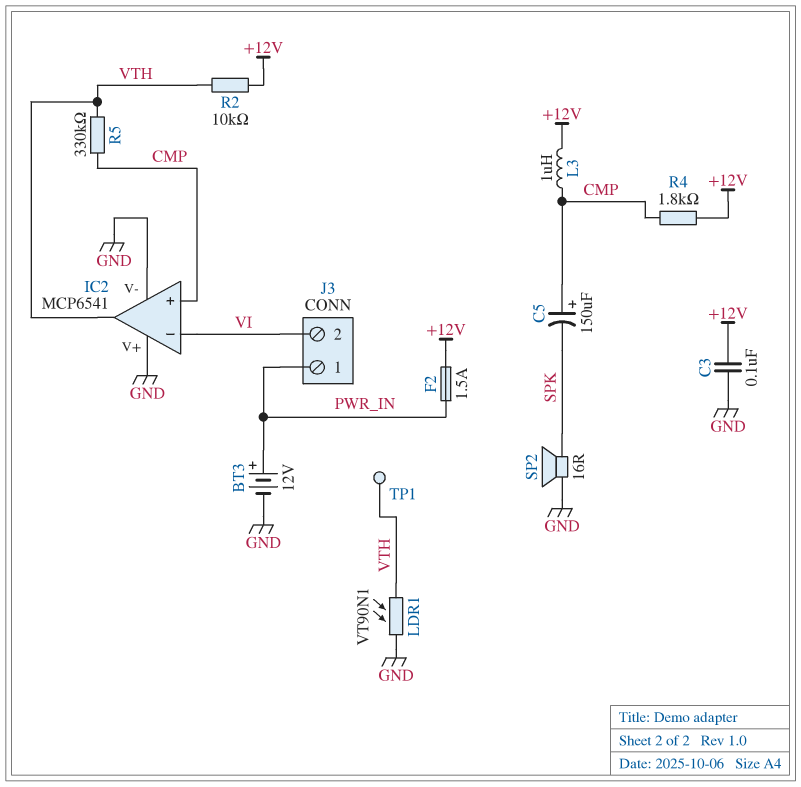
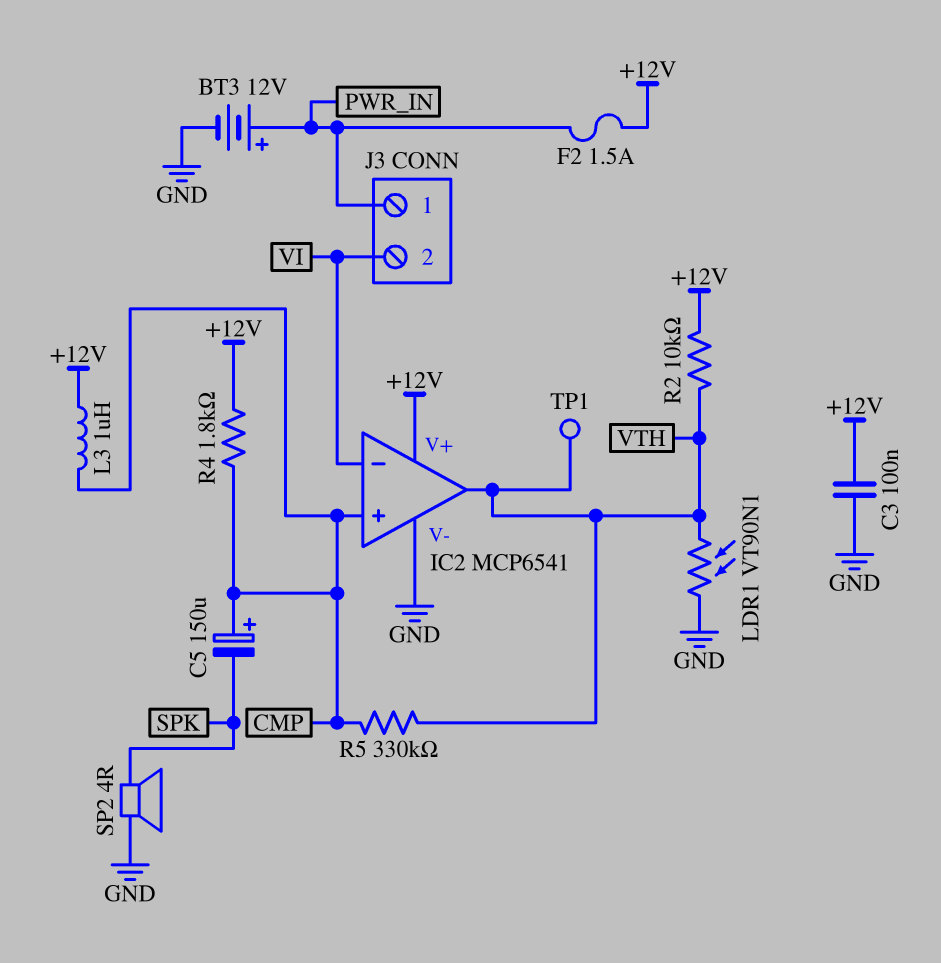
IC2 pin V+: GND -> +12V
SP2: speaker 16R (GND, SPK) -> speaker 4R (GND, SPK)

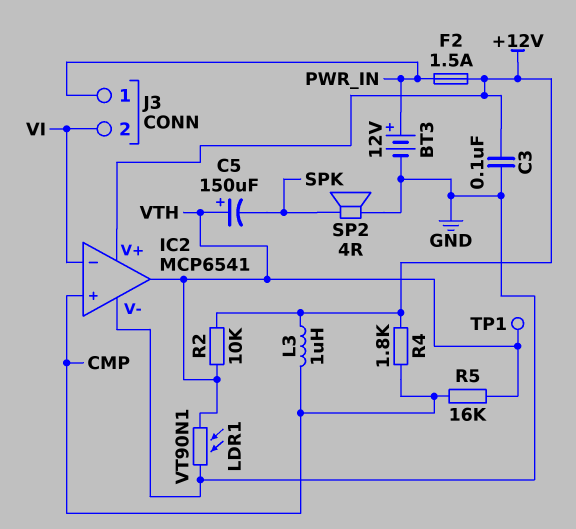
C5: 150uF (plus CMP, minus SPK) -> 150uF (plus VTH, minus SPK)
R5: 330k (CMP, VTH) -> 16k (CMP, VTH)

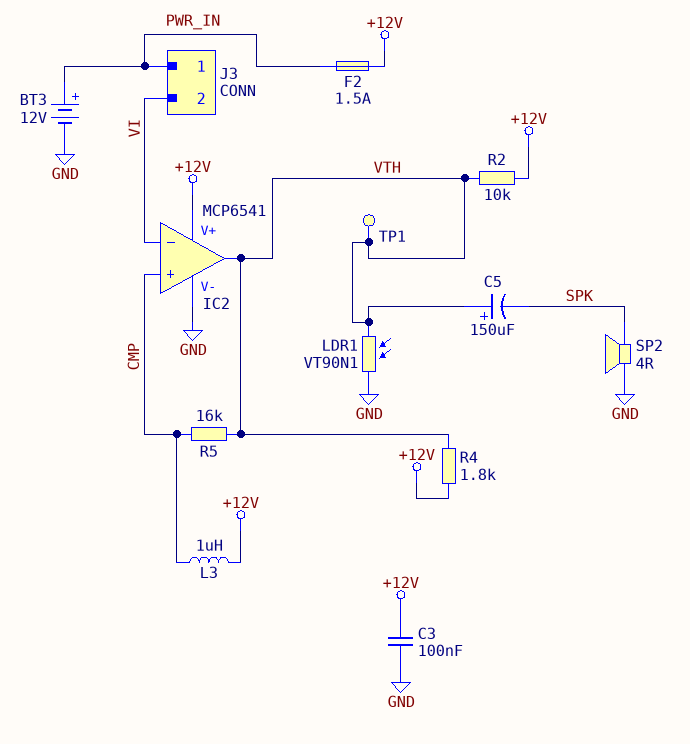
R4: 1.8k (+12V, CMP) -> 1.8k (+12V, VTH)

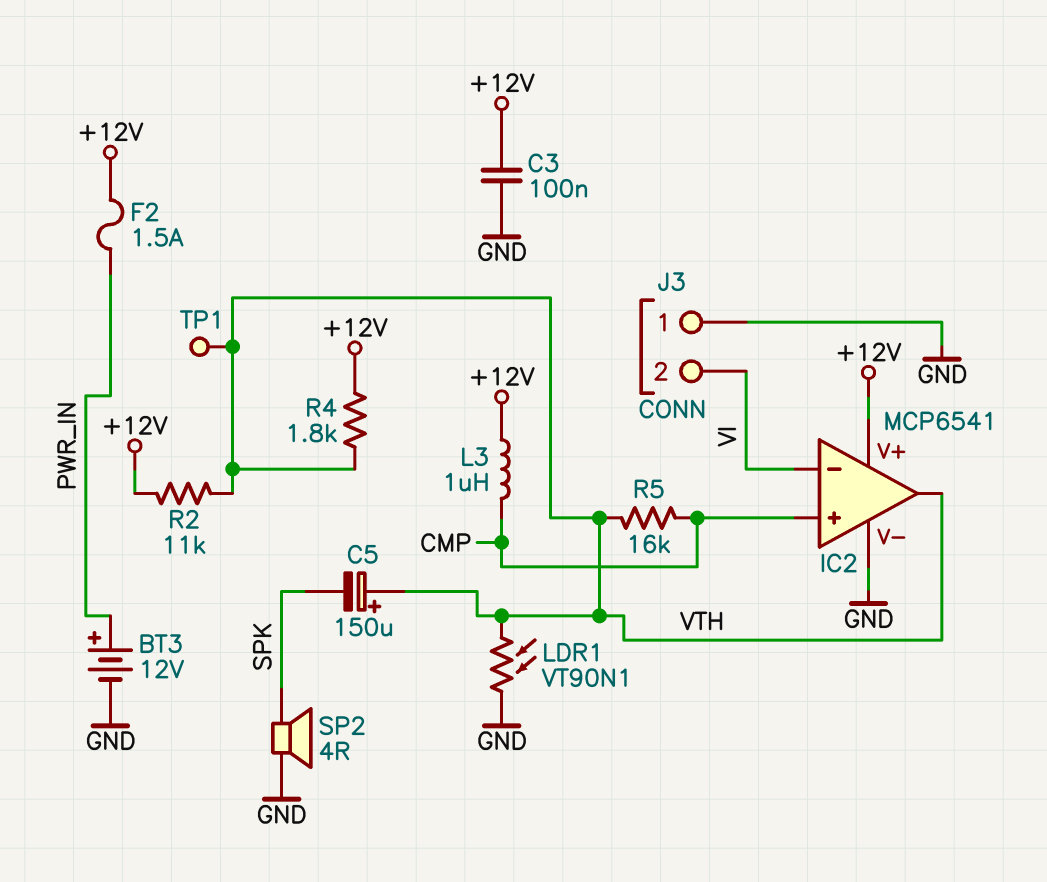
J3 pin 1: PWR_IN -> GND
R2: 10k (+12V, VTH) -> 11k (+12V, VTH)

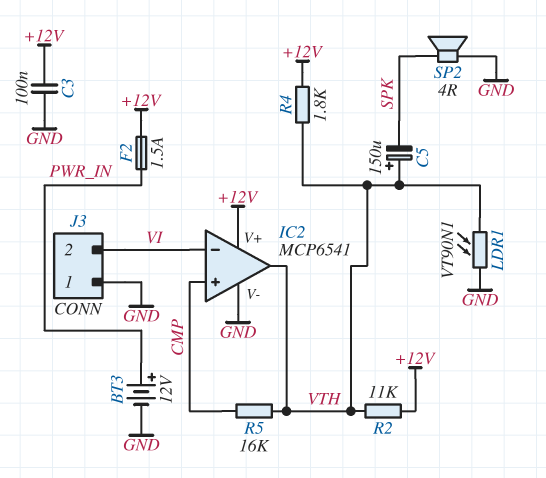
L3: 1uH (+12V, CMP) -> none
TP1: test point (VTH) -> none

